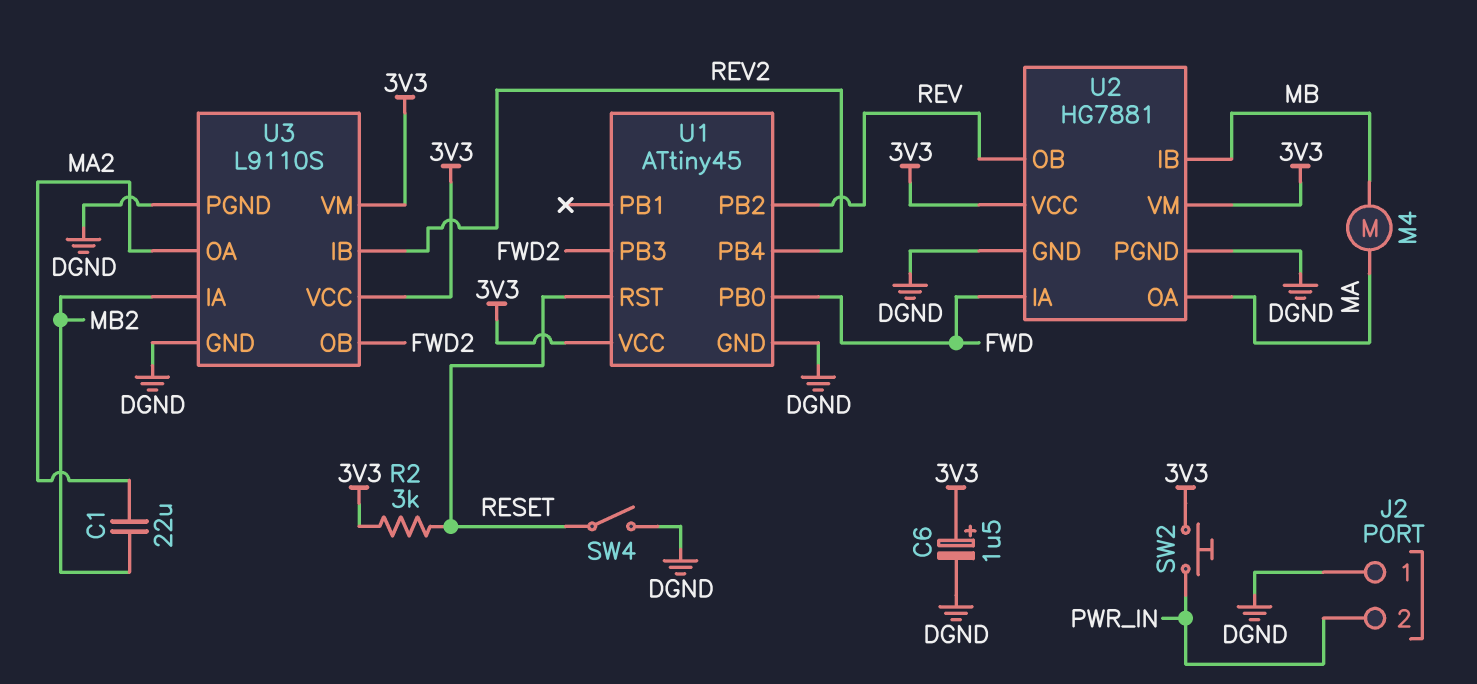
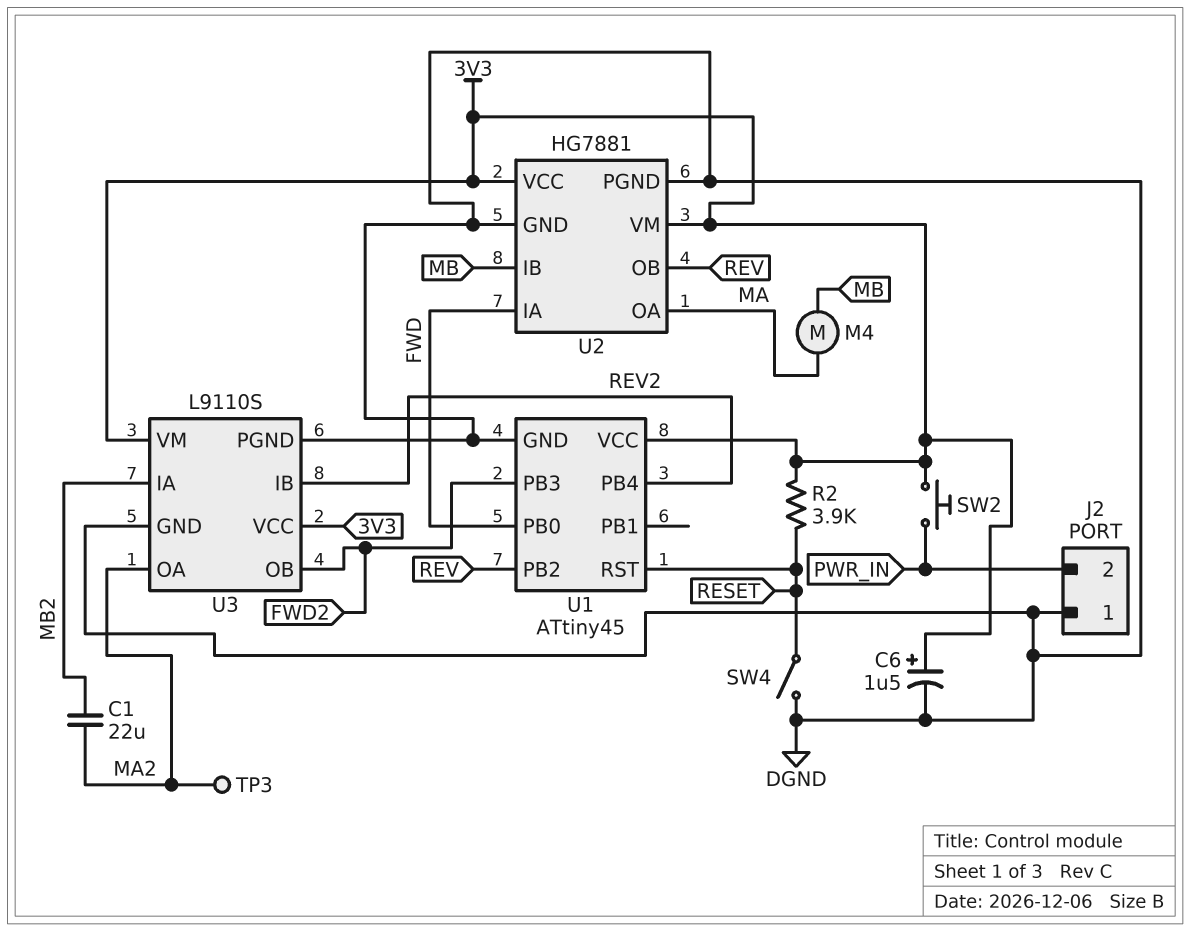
R2: 3k (3V3, RESET) -> 3.9k (3V3, RESET)
TP3: none -> test point (MA2)

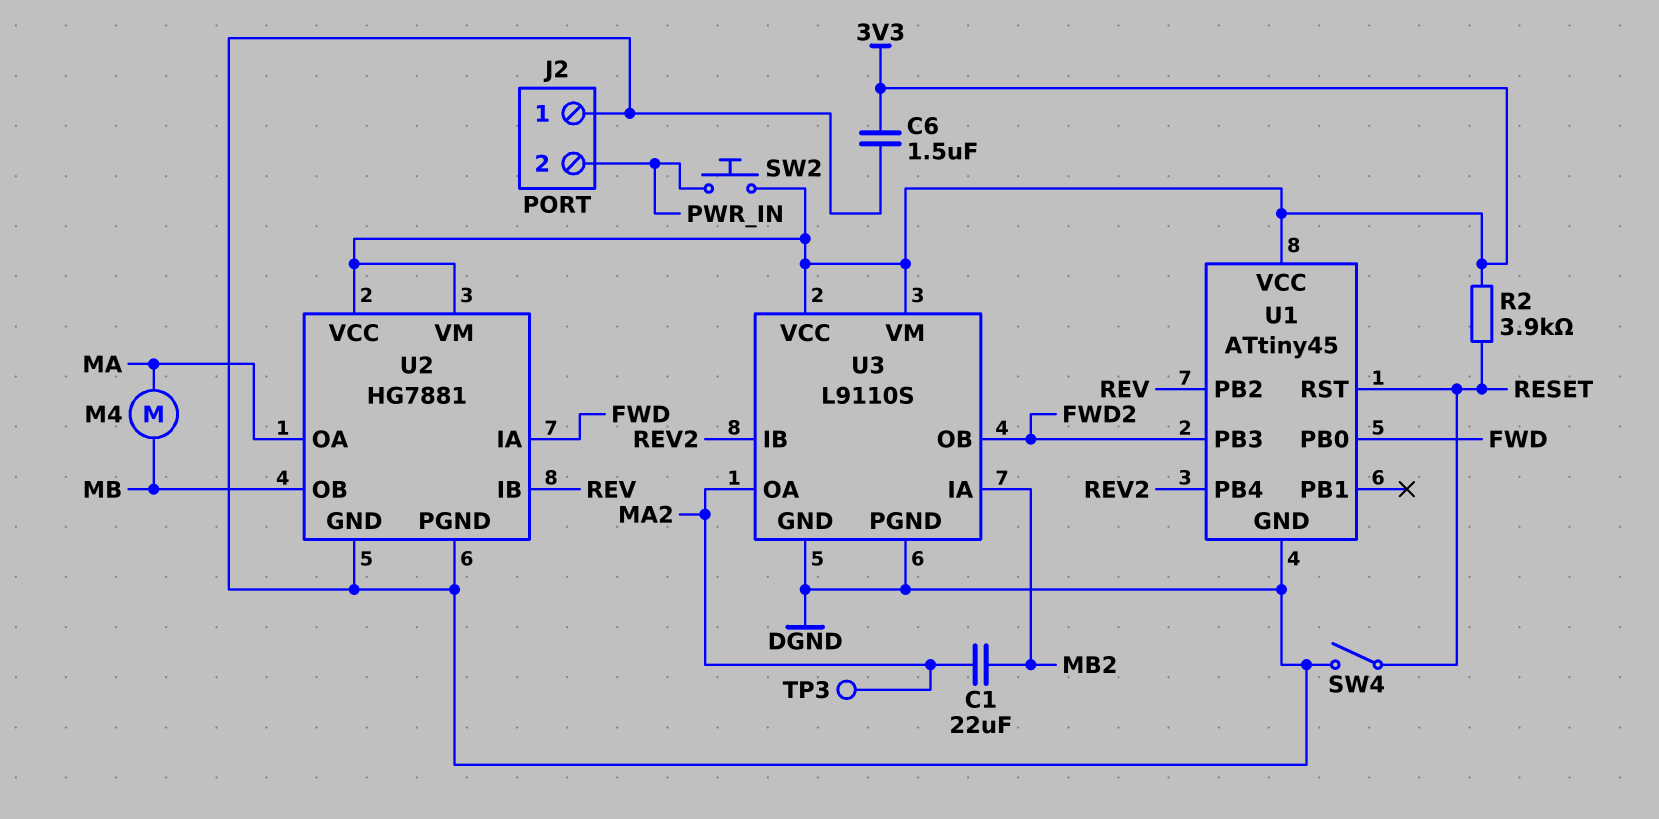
C6: 1.5uF (plus 3V3, minus DGND) -> 1.5uF (3V3, DGND)
U2 pin IB: MB -> REV
U2 pin OB: REV -> MB

